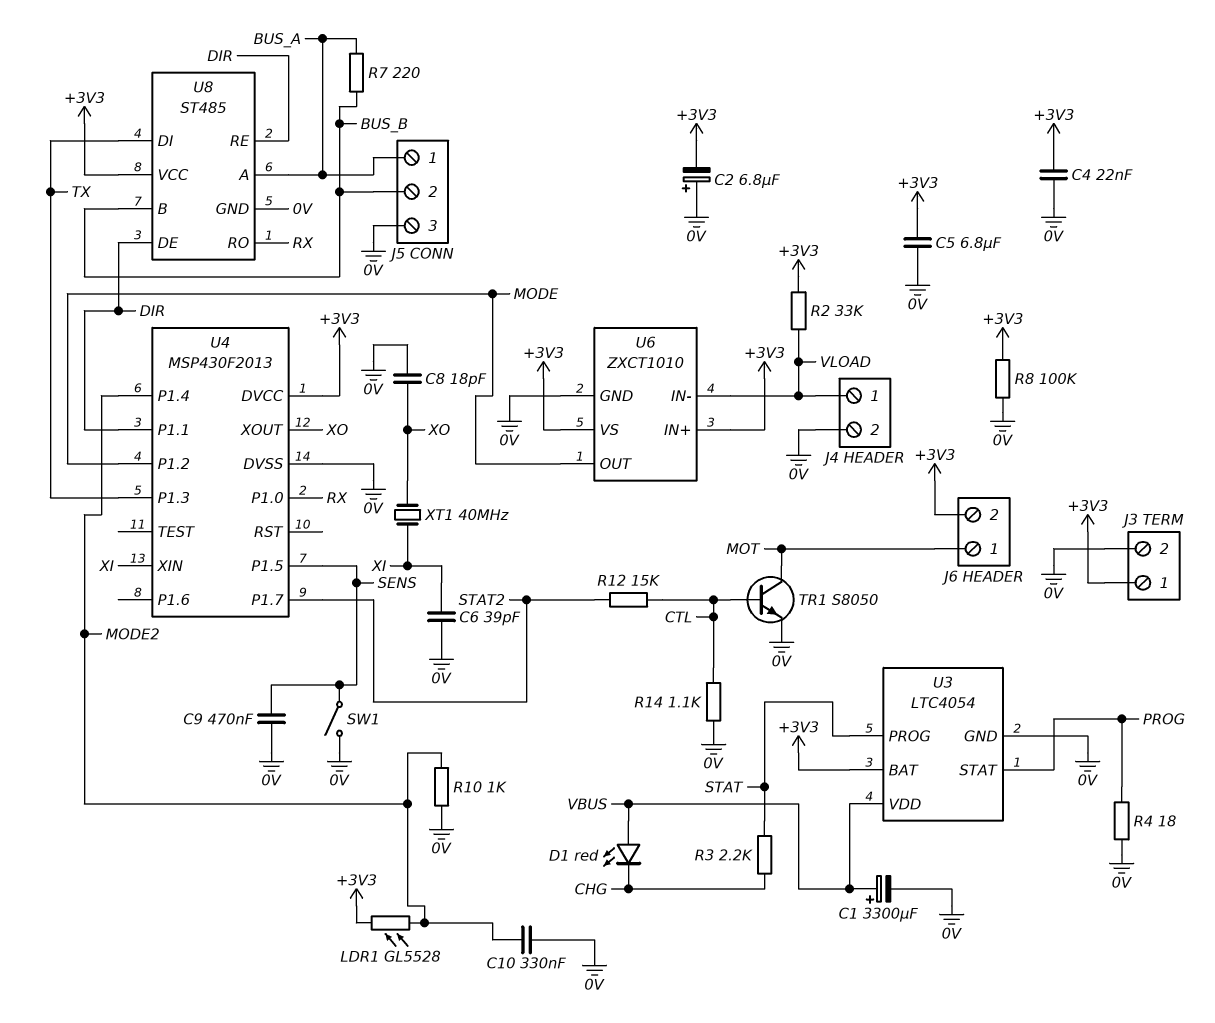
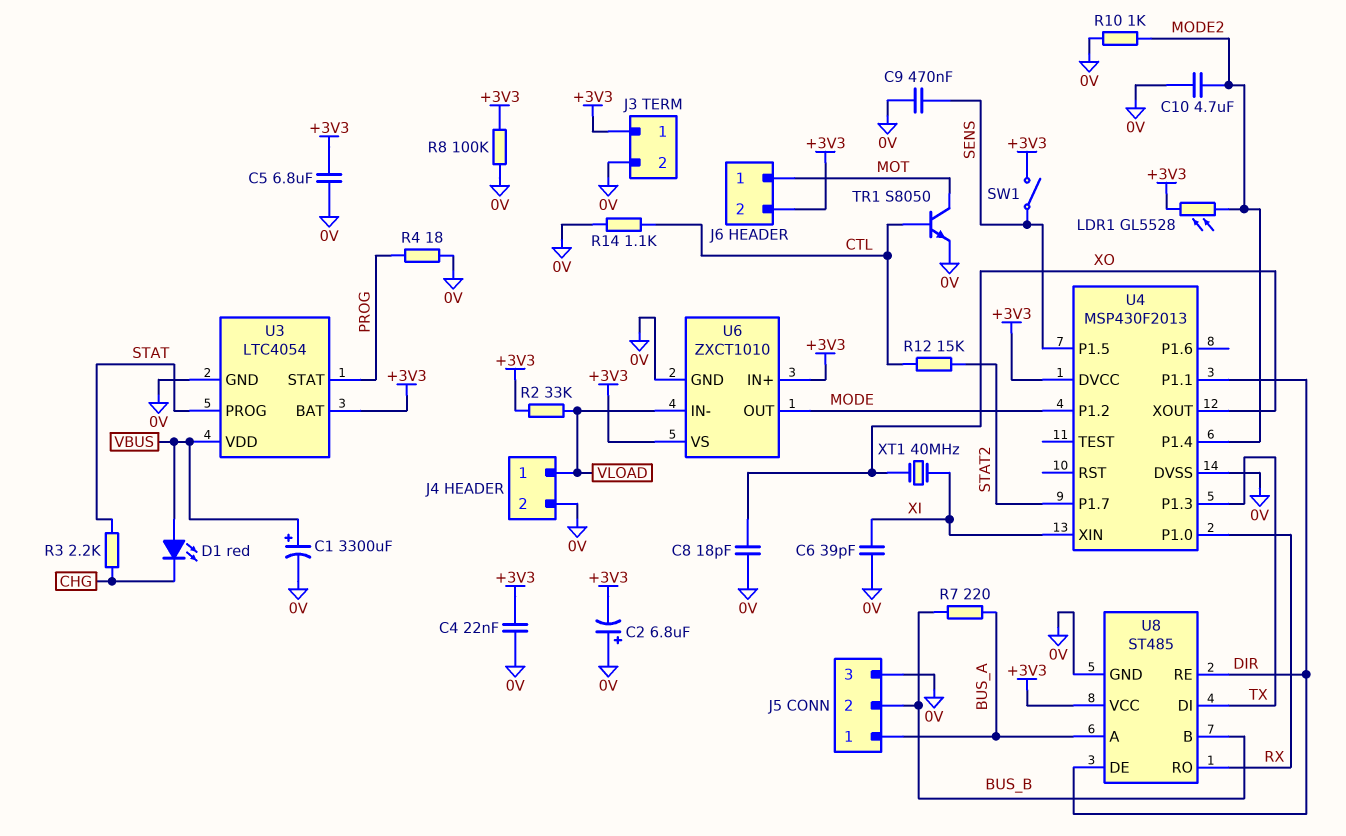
C10: 330nF (0V, MODE2) -> 4.7uF (0V, MODE2)
SW1: switch (0V, SENS) -> switch (+3V3, SENS)

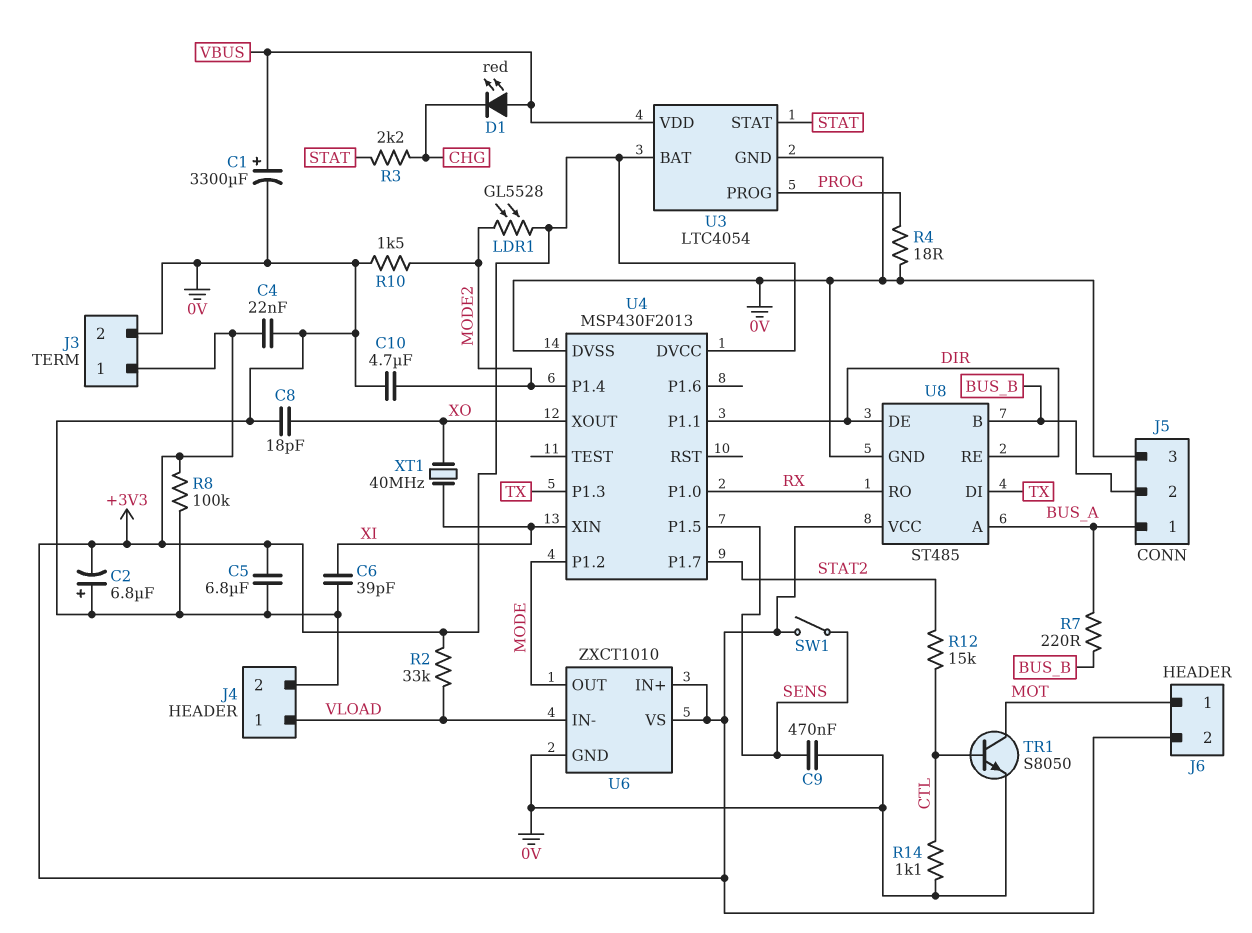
R10: 1k (0V, MODE2) -> 1.5k (0V, MODE2)
U3 pin PROG: STAT -> PROG
U3 pin STAT: PROG -> STAT

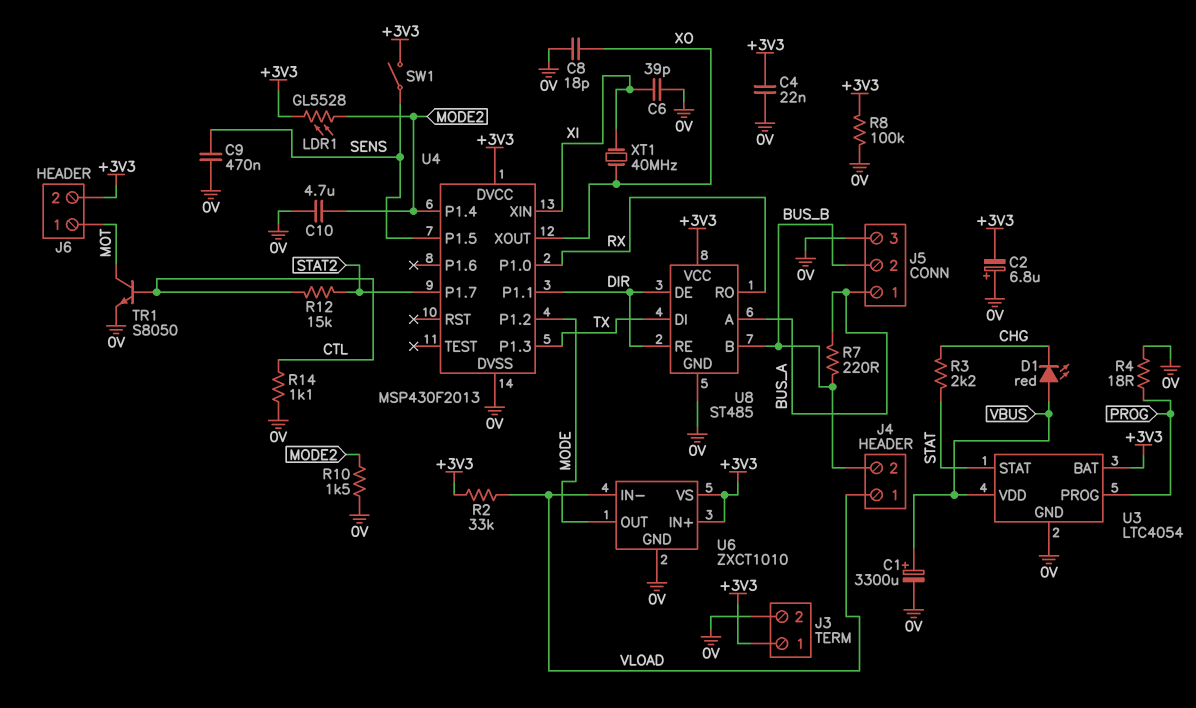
C5: 6.8uF (+3V3, 0V) -> none
J4 pin 2: 0V -> BUS_B

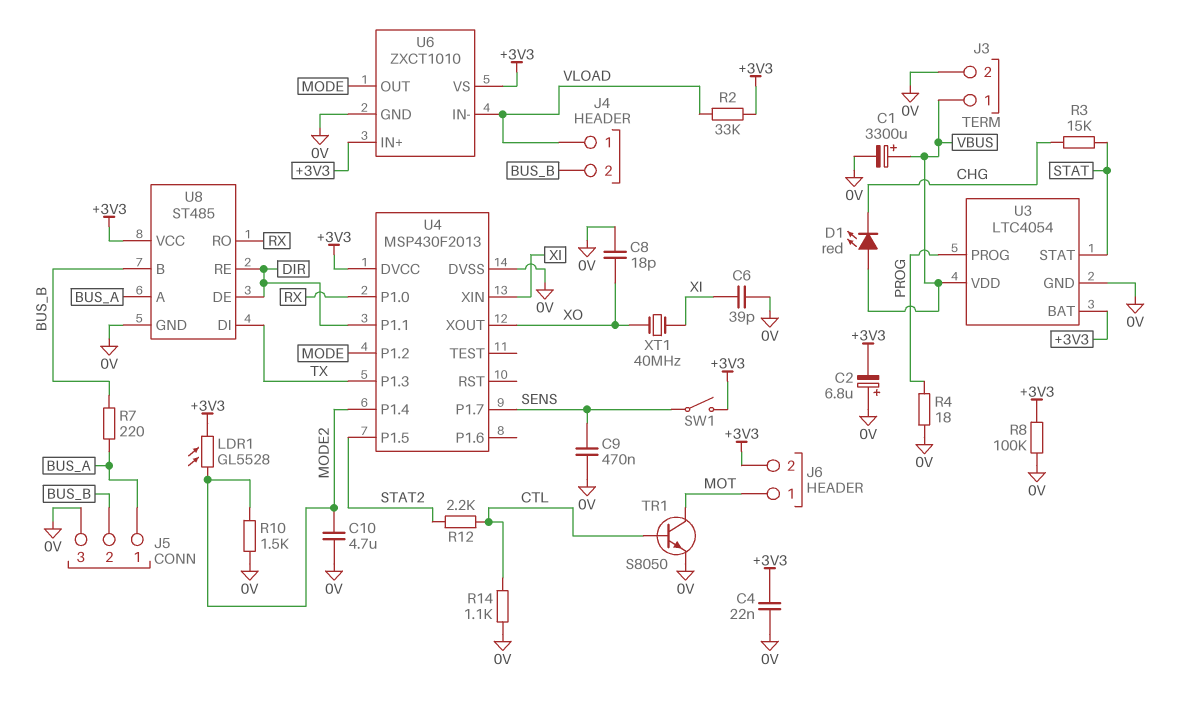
J3 pin 1: +3V3 -> VBUS
R3: 2.2k (CHG, STAT) -> 15k (CHG, STAT)
R12: 15k (CTL, STAT2) -> 2.2k (CTL, STAT2)
U4 pin P1.5: SENS -> STAT2
U4 pin P1.7: STAT2 -> SENS

